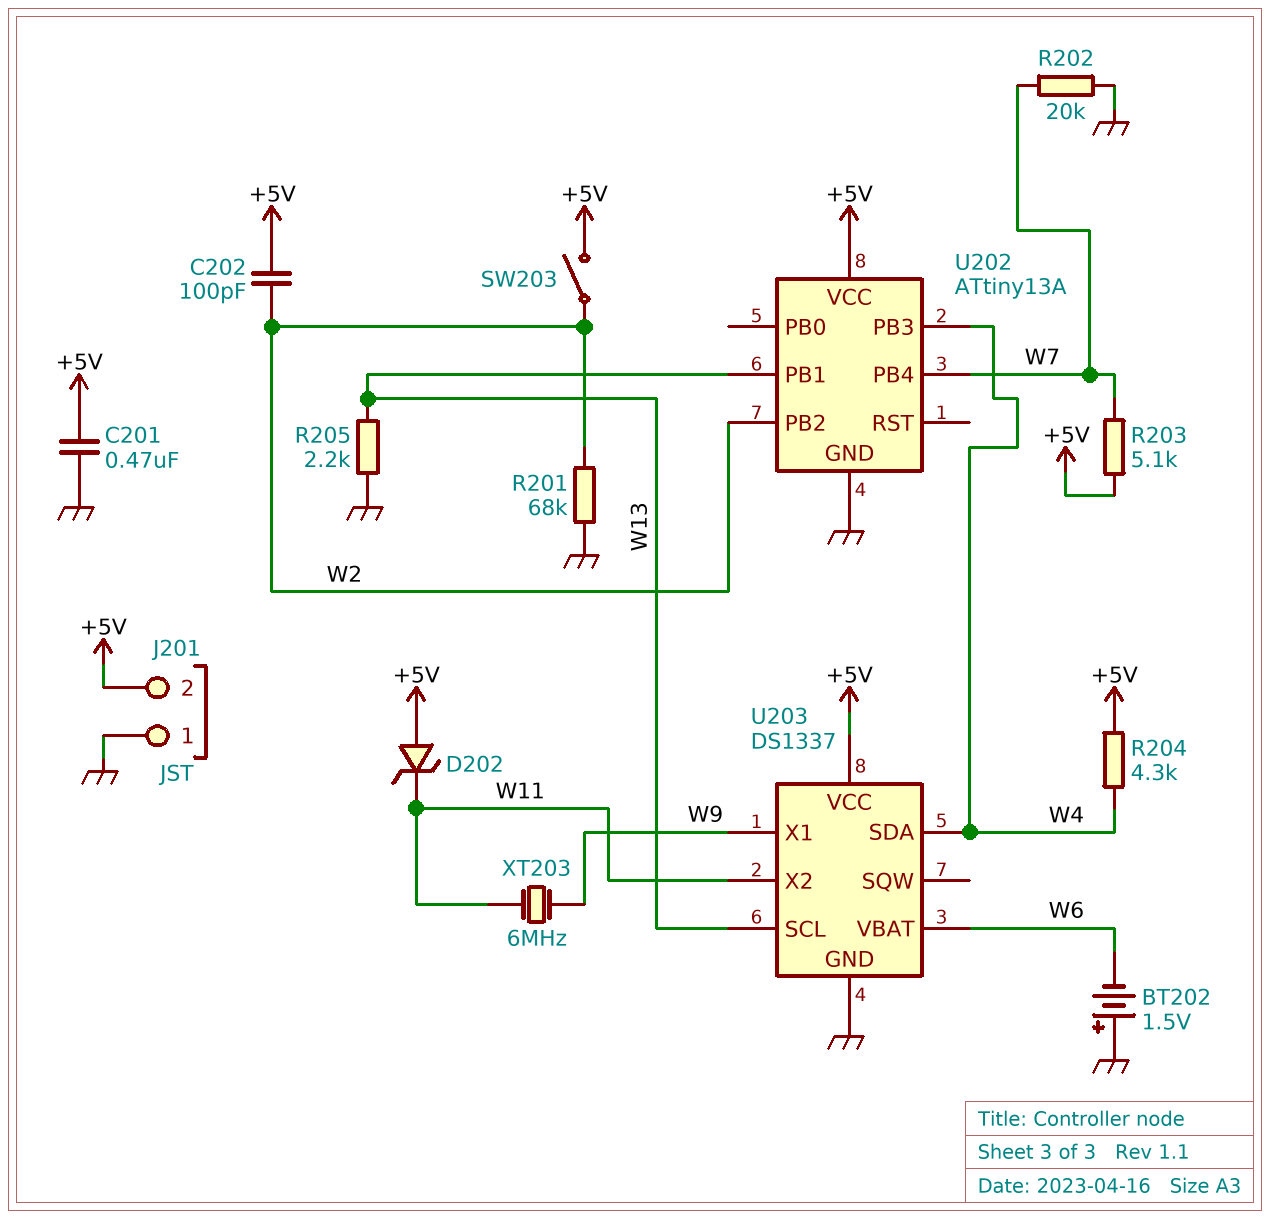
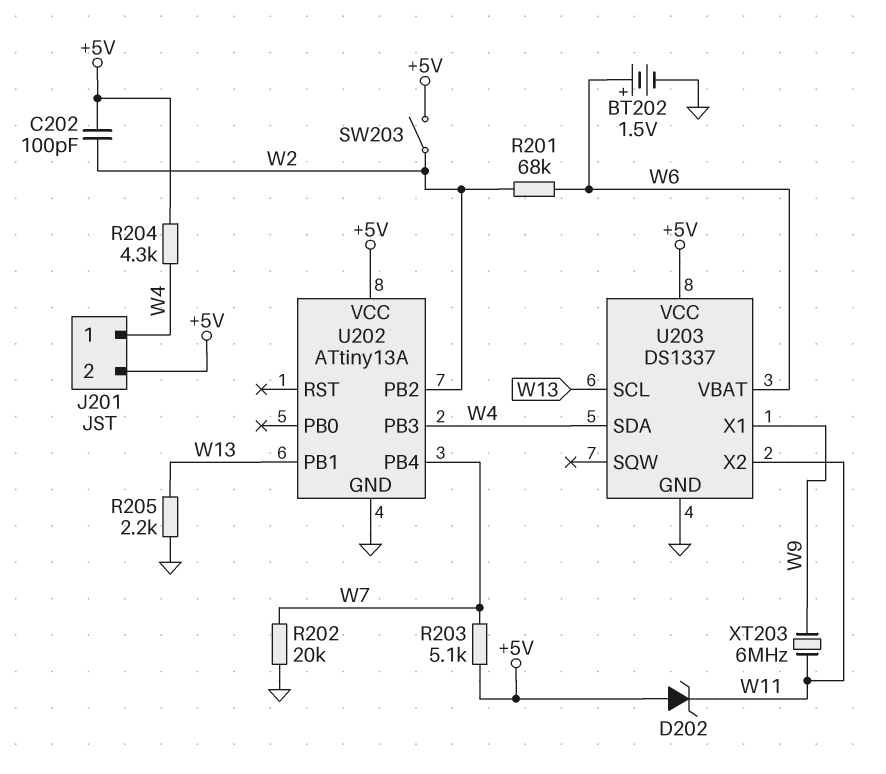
BT202: 1.5V (plus GND, minus W6) -> 1.5V (plus W6, minus GND)
C201: 470nF (+5V, GND) -> none
J201 pin 1: GND -> W4
R201: 68k (GND, W2) -> 68k (W2, W6)

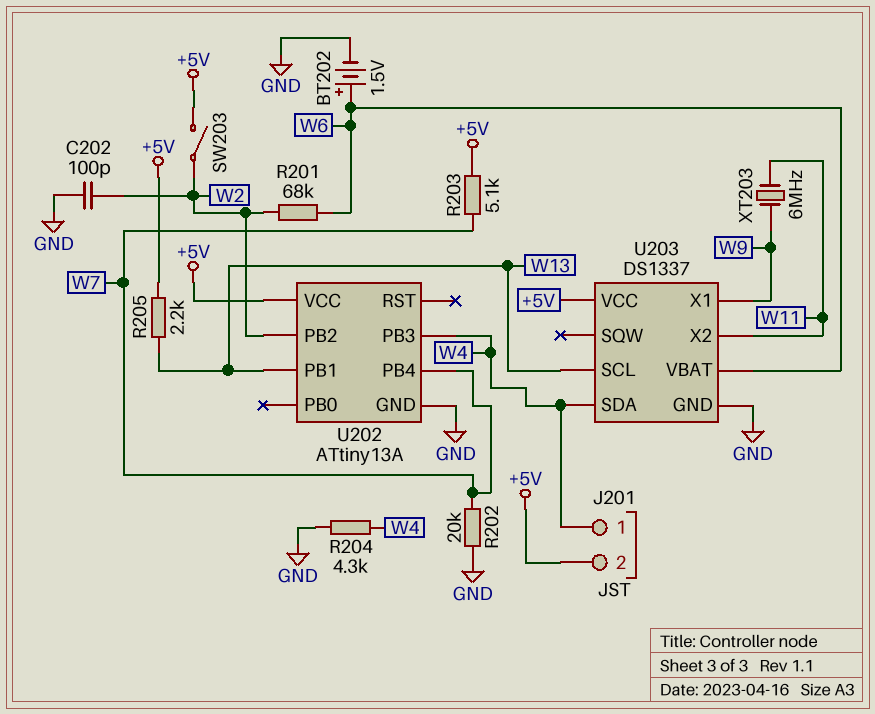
C202: 100pF (+5V, W2) -> 100pF (GND, W2)
D202: zener (A +5V, K W11) -> none
R204: 4.3k (+5V, W4) -> 4.3k (GND, W4)
R205: 2.2k (GND, W13) -> 2.2k (+5V, W13)

